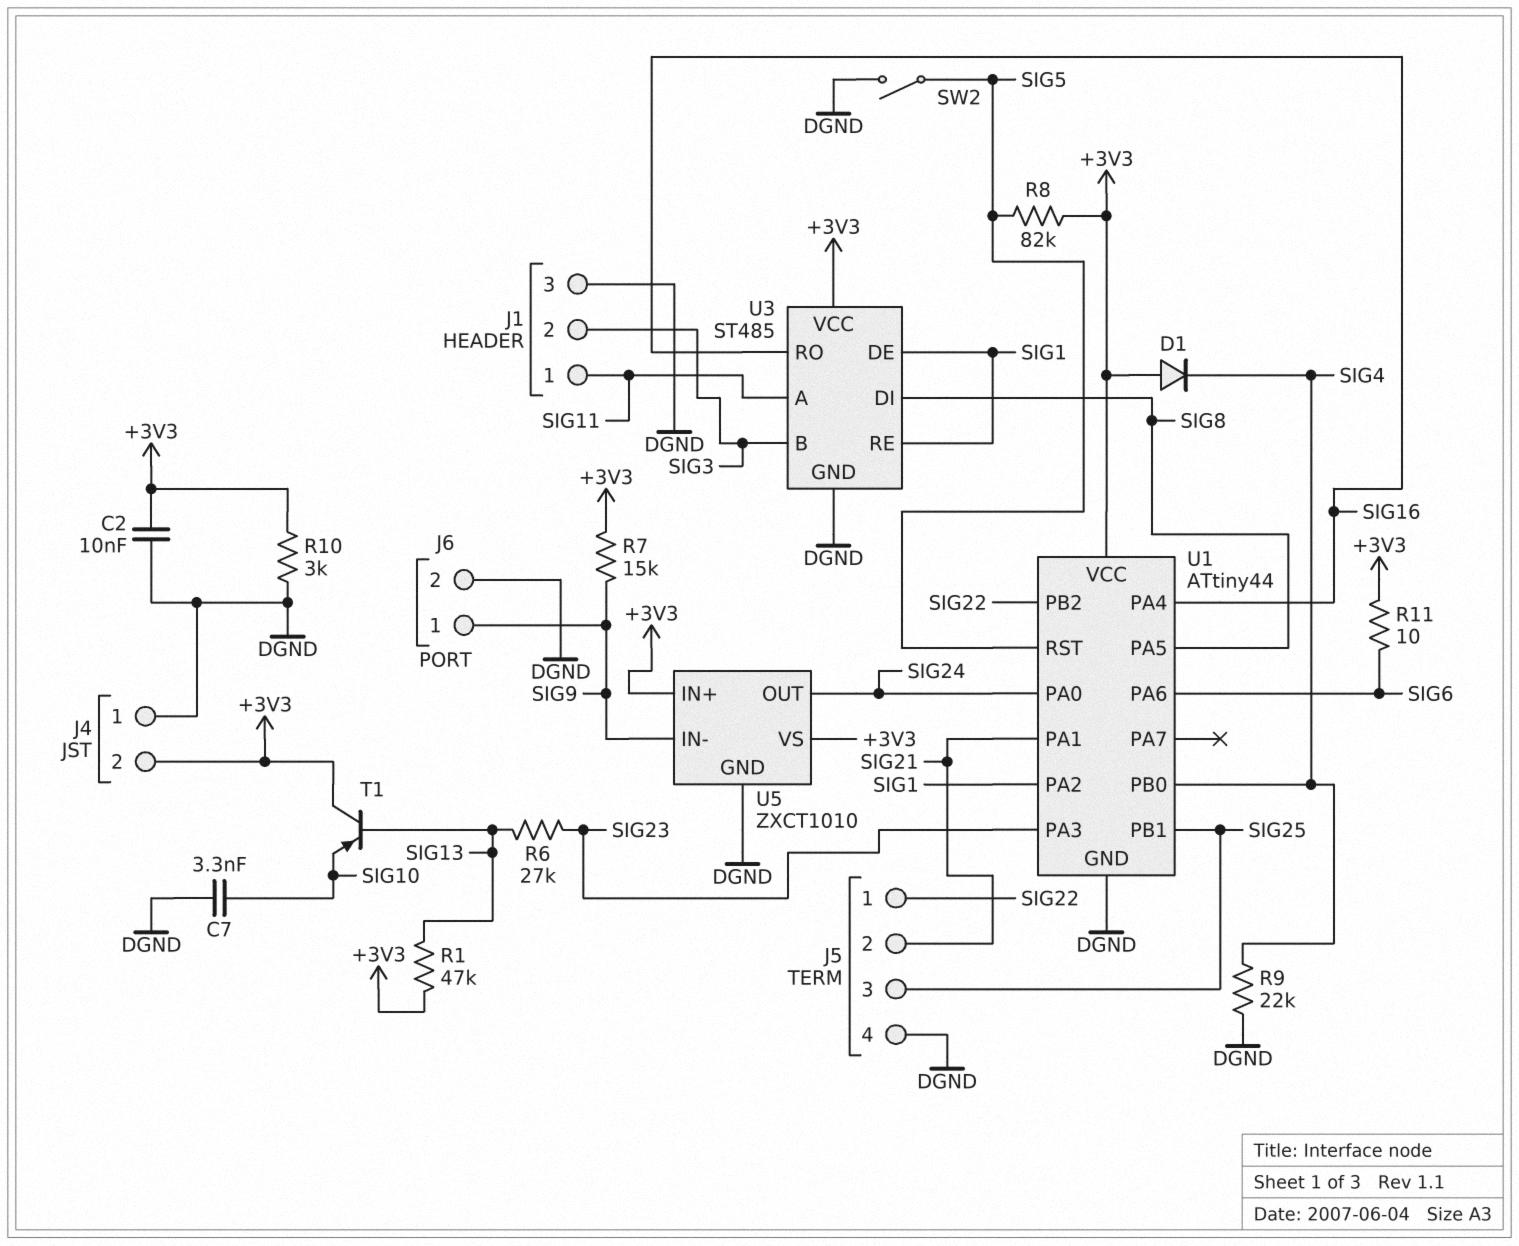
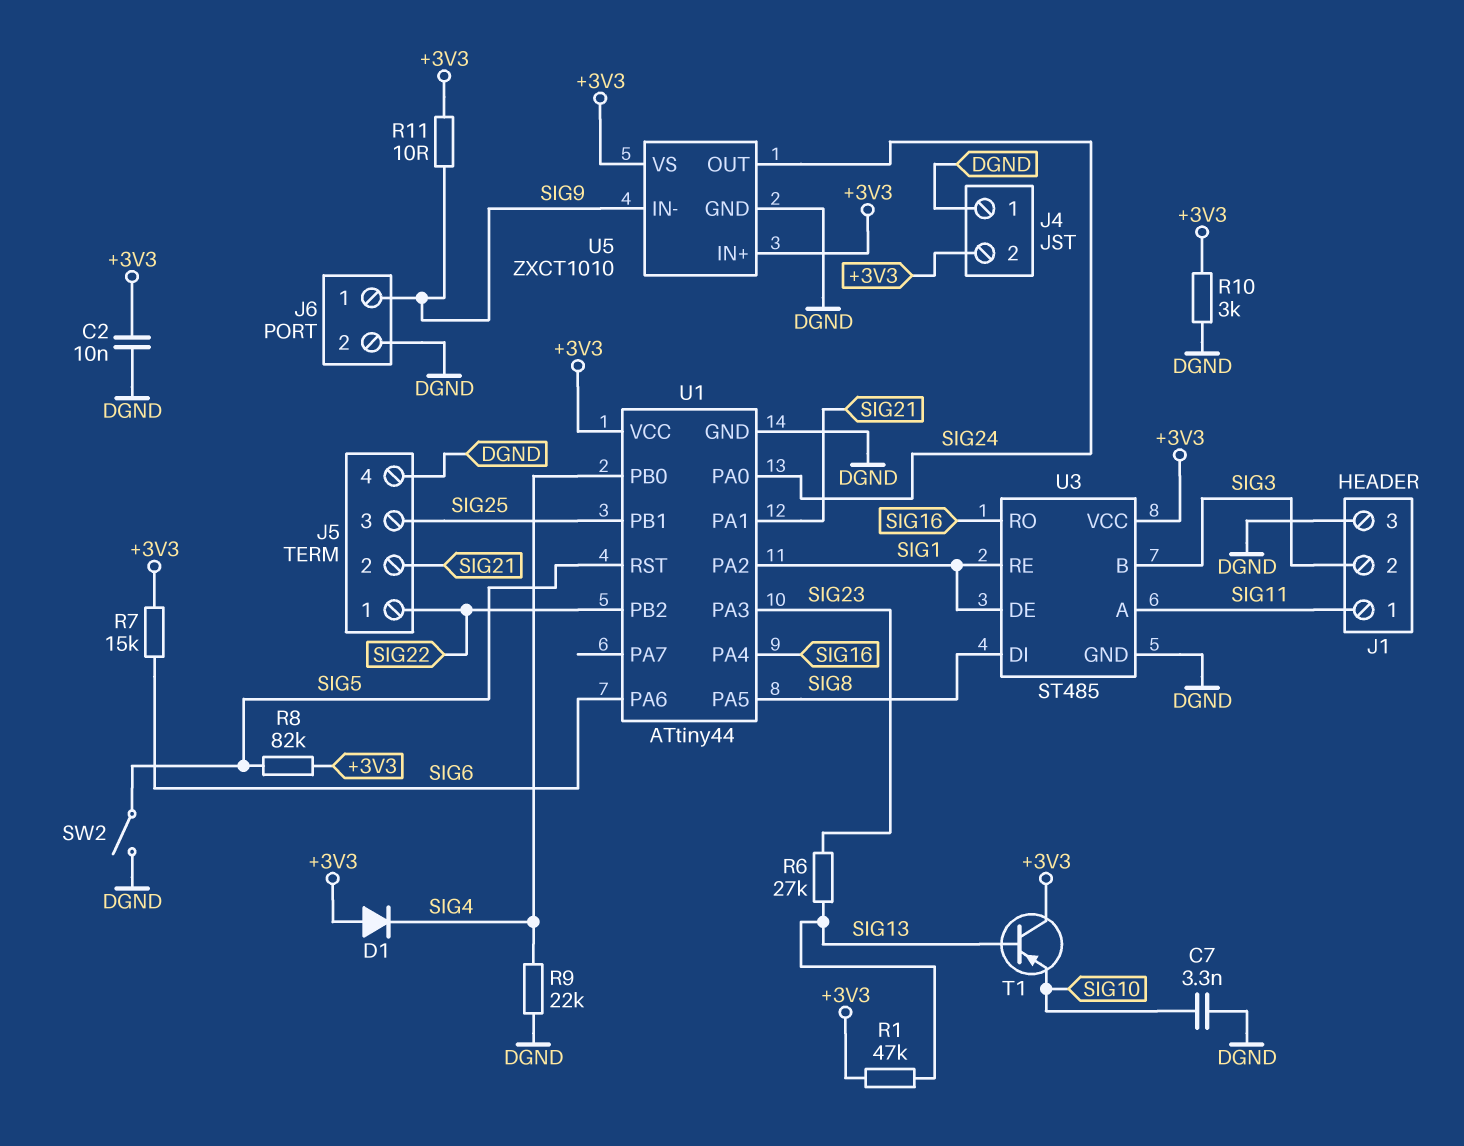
R7: 15k (+3V3, SIG9) -> 15k (+3V3, SIG6)
R11: 10 (+3V3, SIG6) -> 10 (+3V3, SIG9)

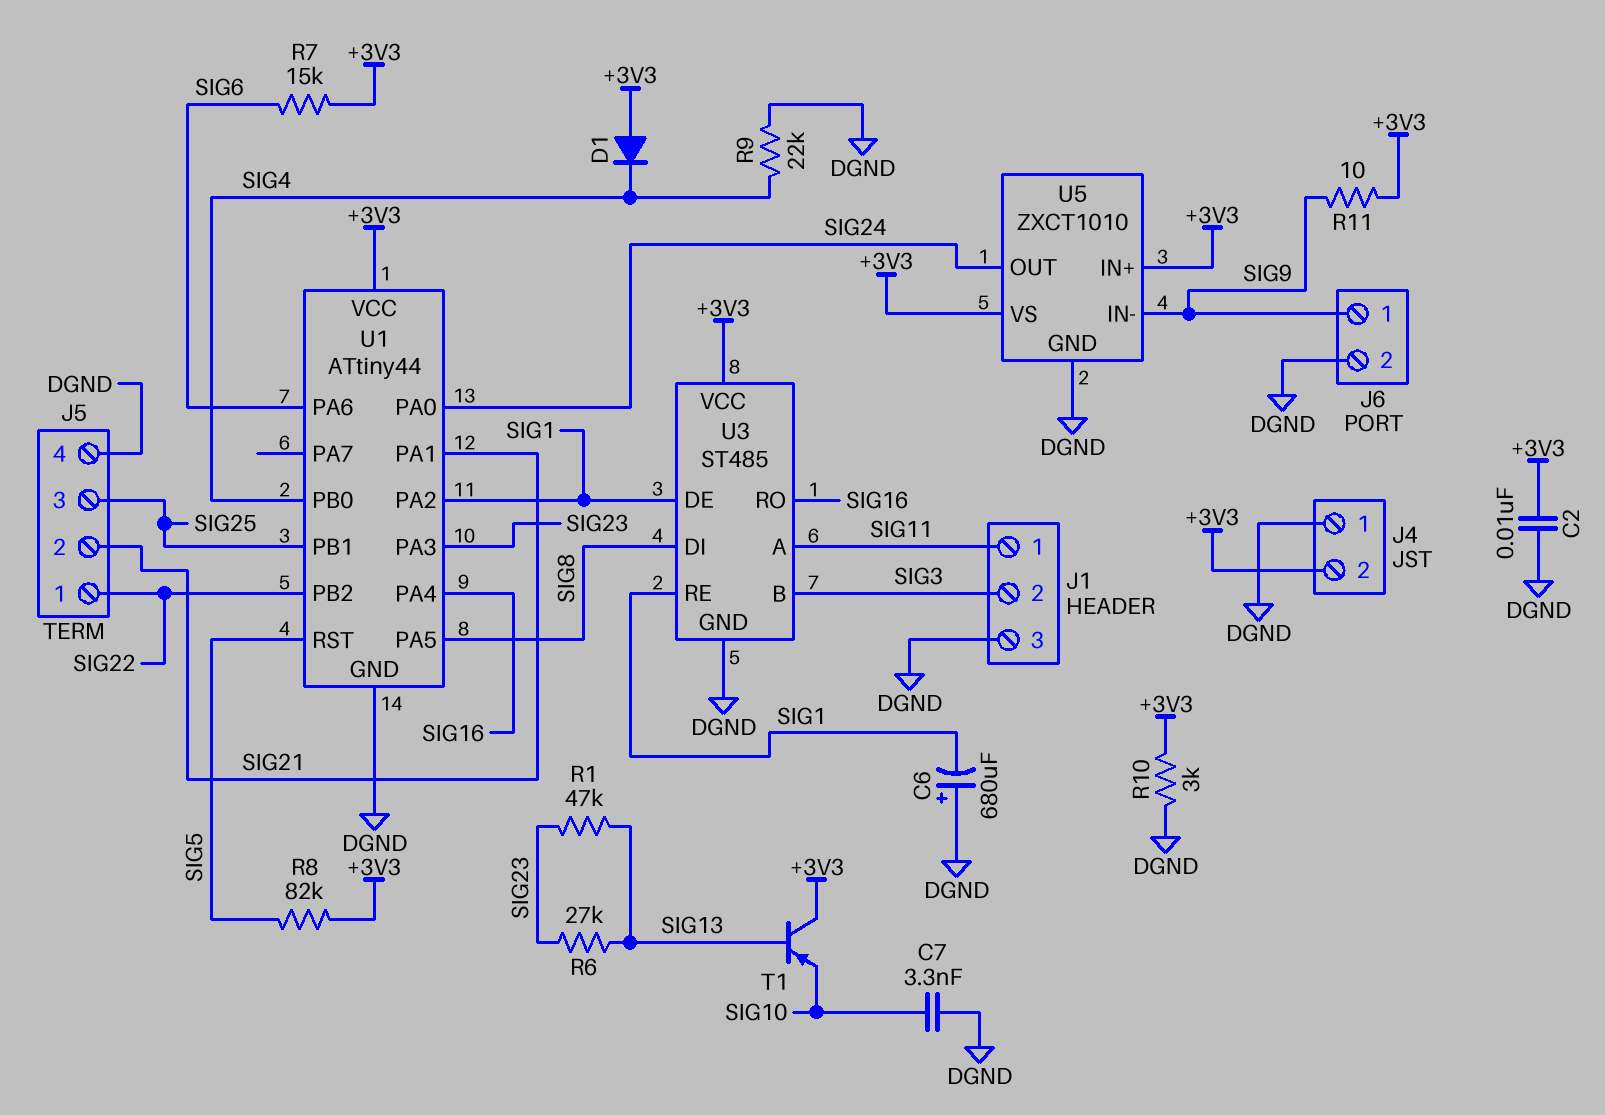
C6: none -> 680uF (plus DGND, minus SIG1)
R1: 47k (+3V3, SIG13) -> 47k (SIG13, SIG23)
SW2: switch (DGND, SIG5) -> none

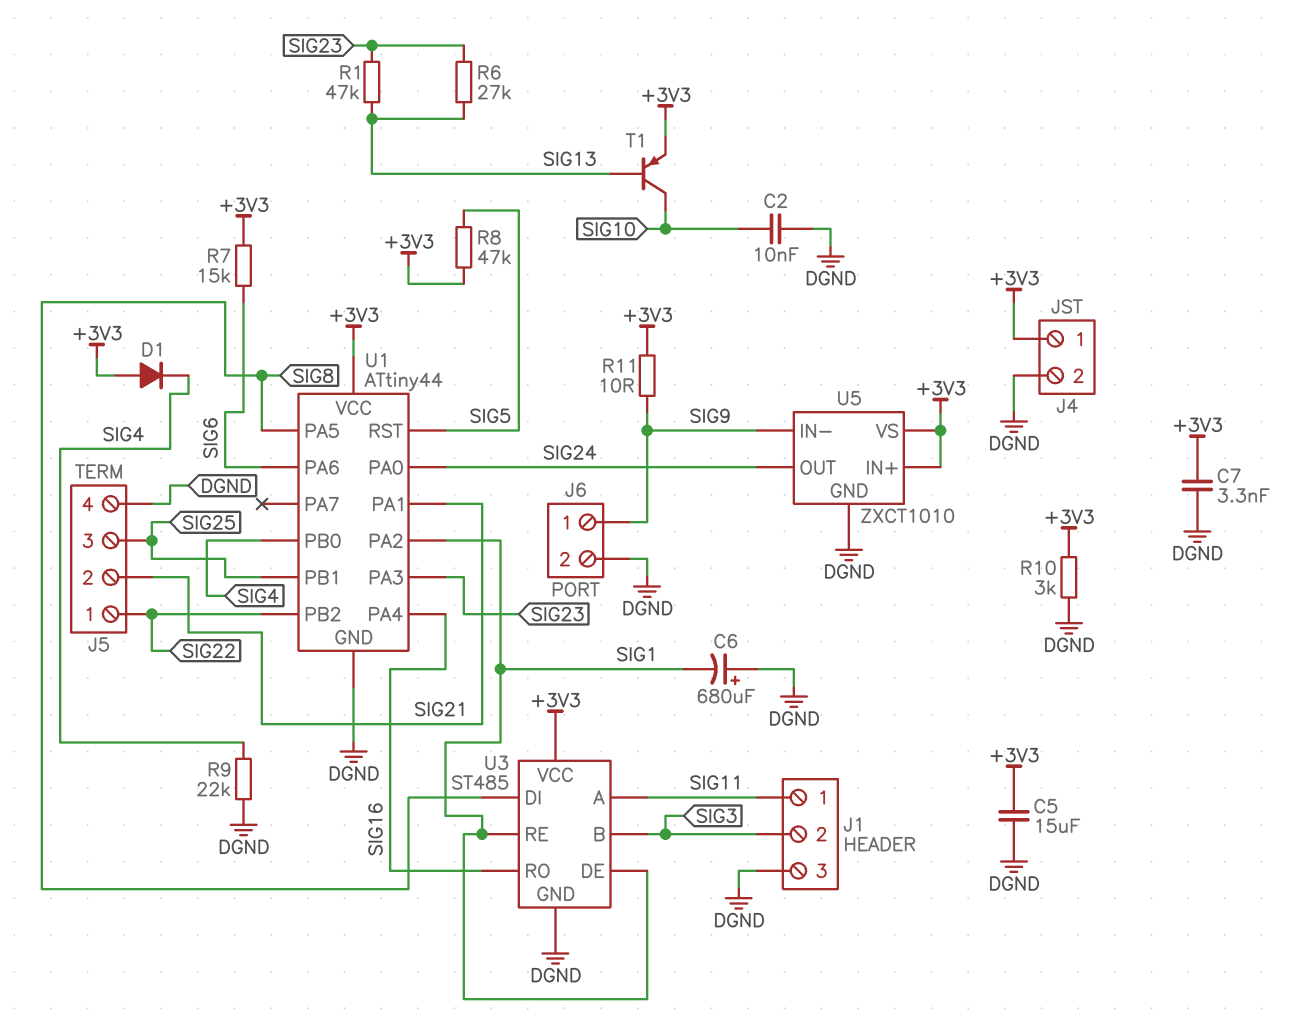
C2: 10nF (+3V3, DGND) -> 10nF (DGND, SIG10)
C5: none -> 15uF (+3V3, DGND)
C7: 3.3nF (DGND, SIG10) -> 3.3nF (+3V3, DGND)
J4 pin 1: DGND -> +3V3
J4 pin 2: +3V3 -> DGND
R8: 82k (+3V3, SIG5) -> 47k (+3V3, SIG5)
T1: PNP (B SIG13, C +3V3, E SIG10) -> PNP (B SIG13, C SIG10, E +3V3)

